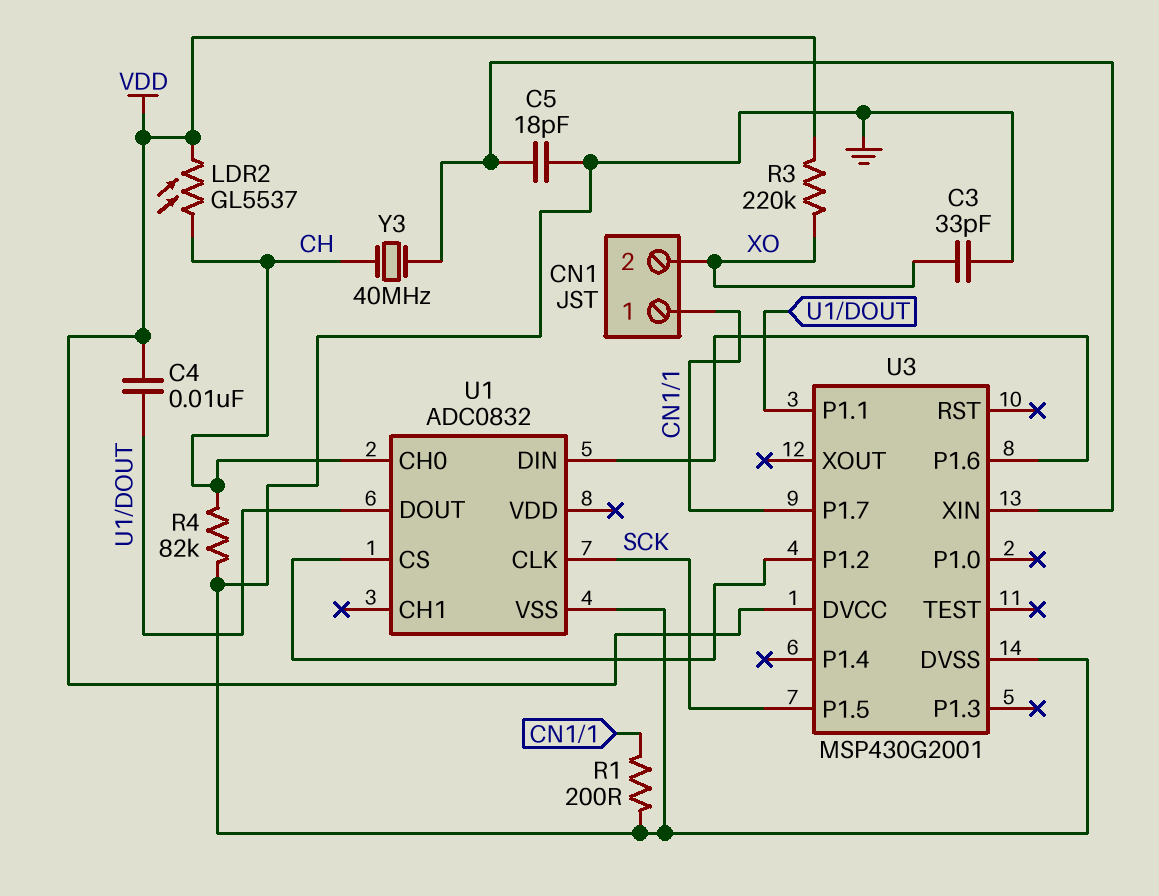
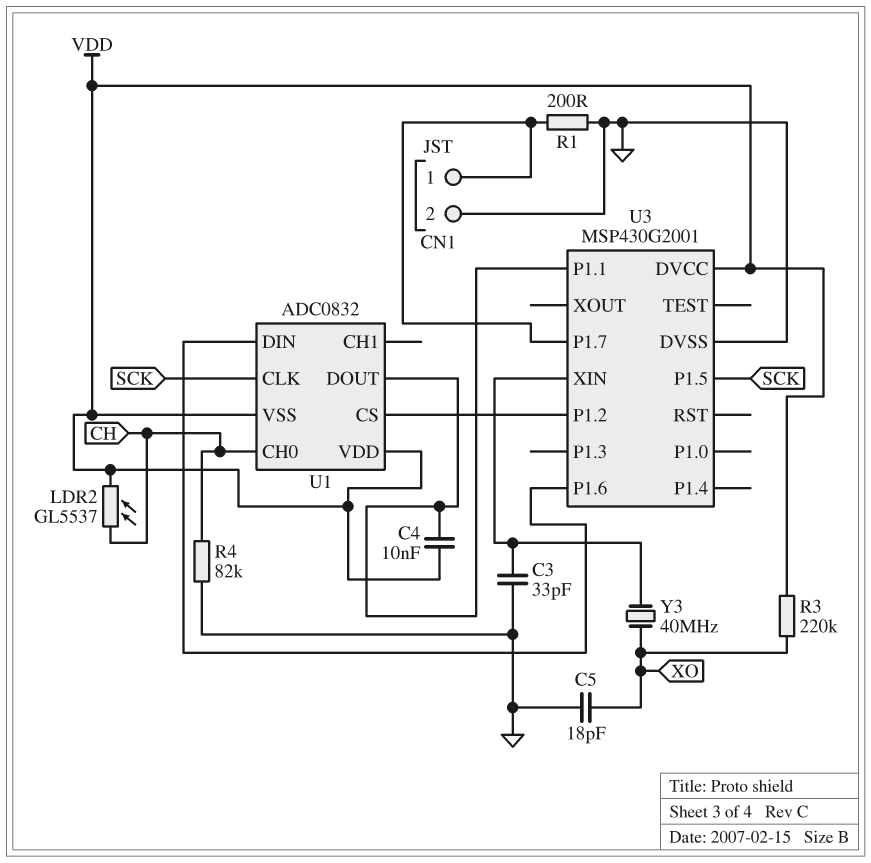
C3: 33pF (GND, XO) -> 33pF (GND, U3/XIN)
C5: 18pF (GND, U3/XIN) -> 18pF (GND, XO)
CN1 pin 2: XO -> GND
U1 pin VDD: none -> VDD
U1 pin VSS: GND -> VDD
Y3: 40MHz (CH, U3/XIN) -> 40MHz (U3/XIN, XO)

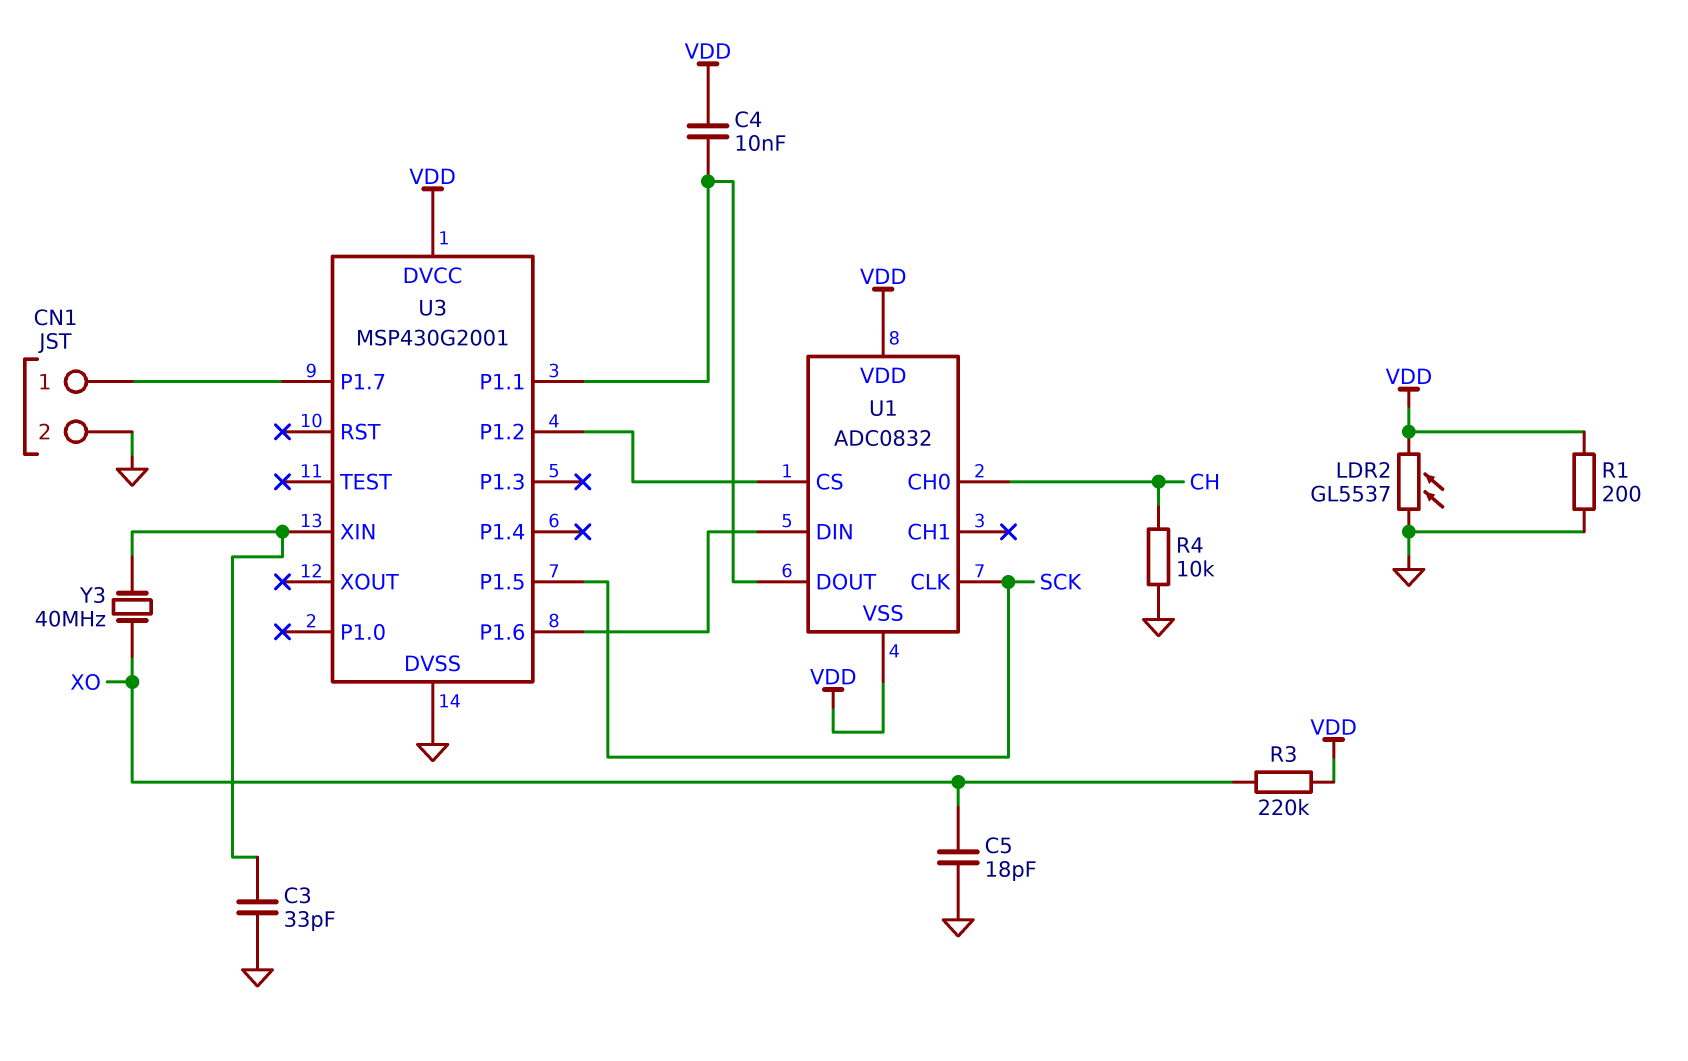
LDR2: GL5537 (CH, VDD) -> GL5537 (GND, VDD)
R1: 200 (CN1/1, GND) -> 200 (GND, VDD)
R4: 82k (CH, GND) -> 10k (CH, GND)

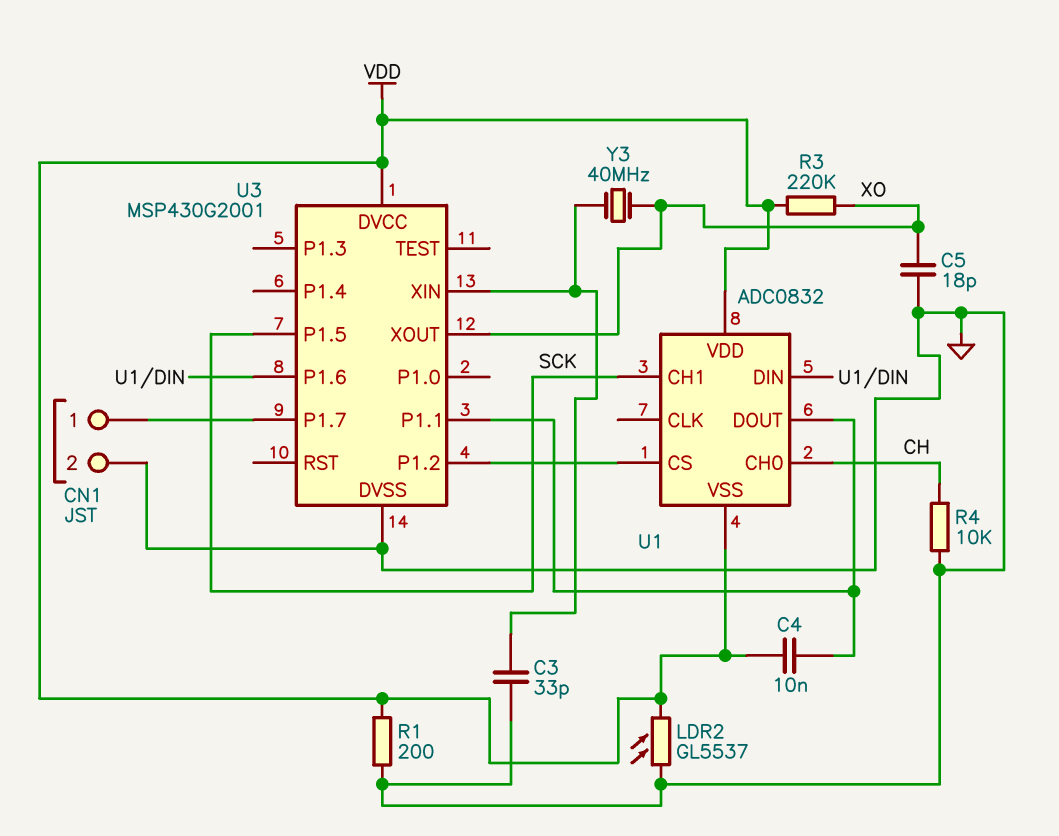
U1 pin CH1: none -> SCK
U1 pin CLK: SCK -> none
U3 pin XOUT: none -> XO

